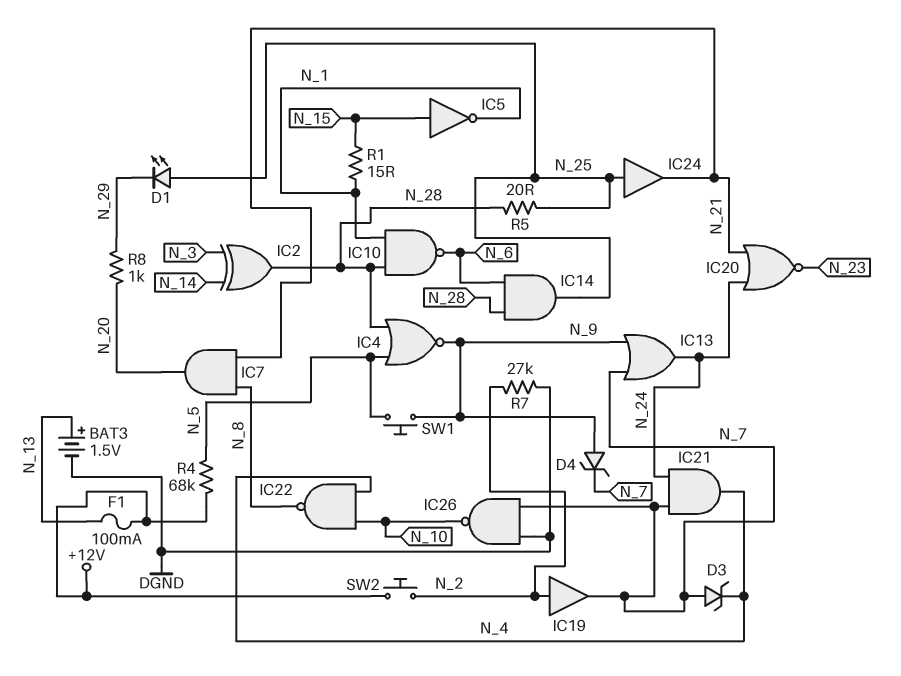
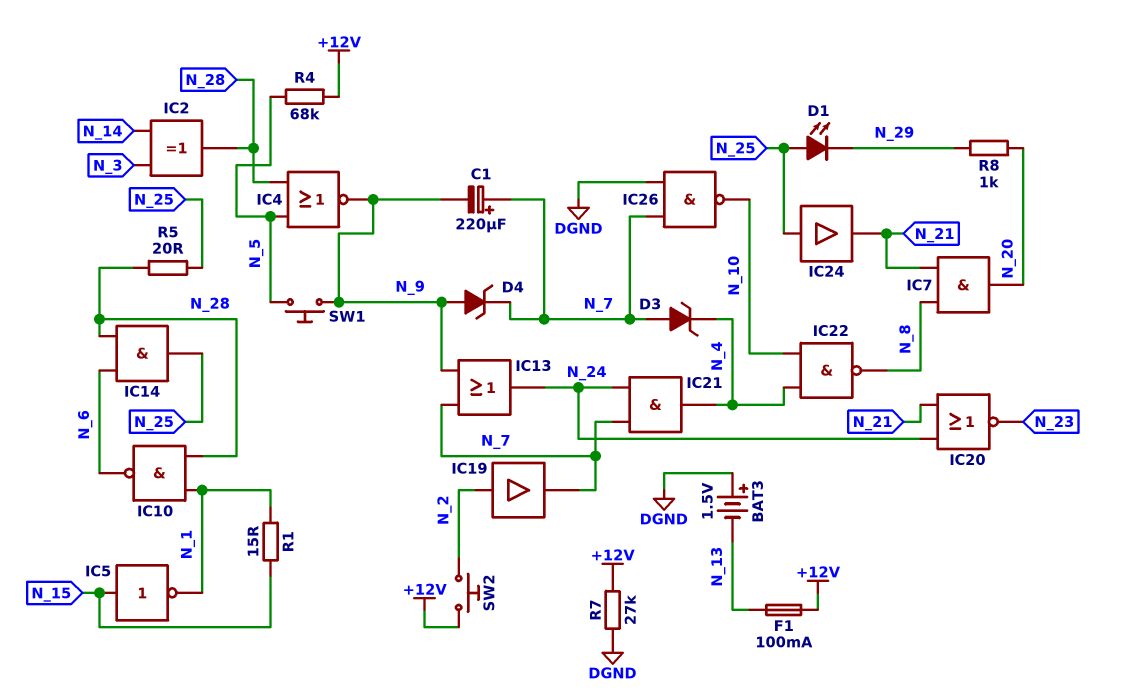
BAT3: 1.5V (plus N_13, minus DGND) -> 1.5V (plus DGND, minus N_13)
C1: none -> 220uF (plus N_7, minus N_9)
R7: 27k (DGND, N_2) -> 27k (+12V, DGND)

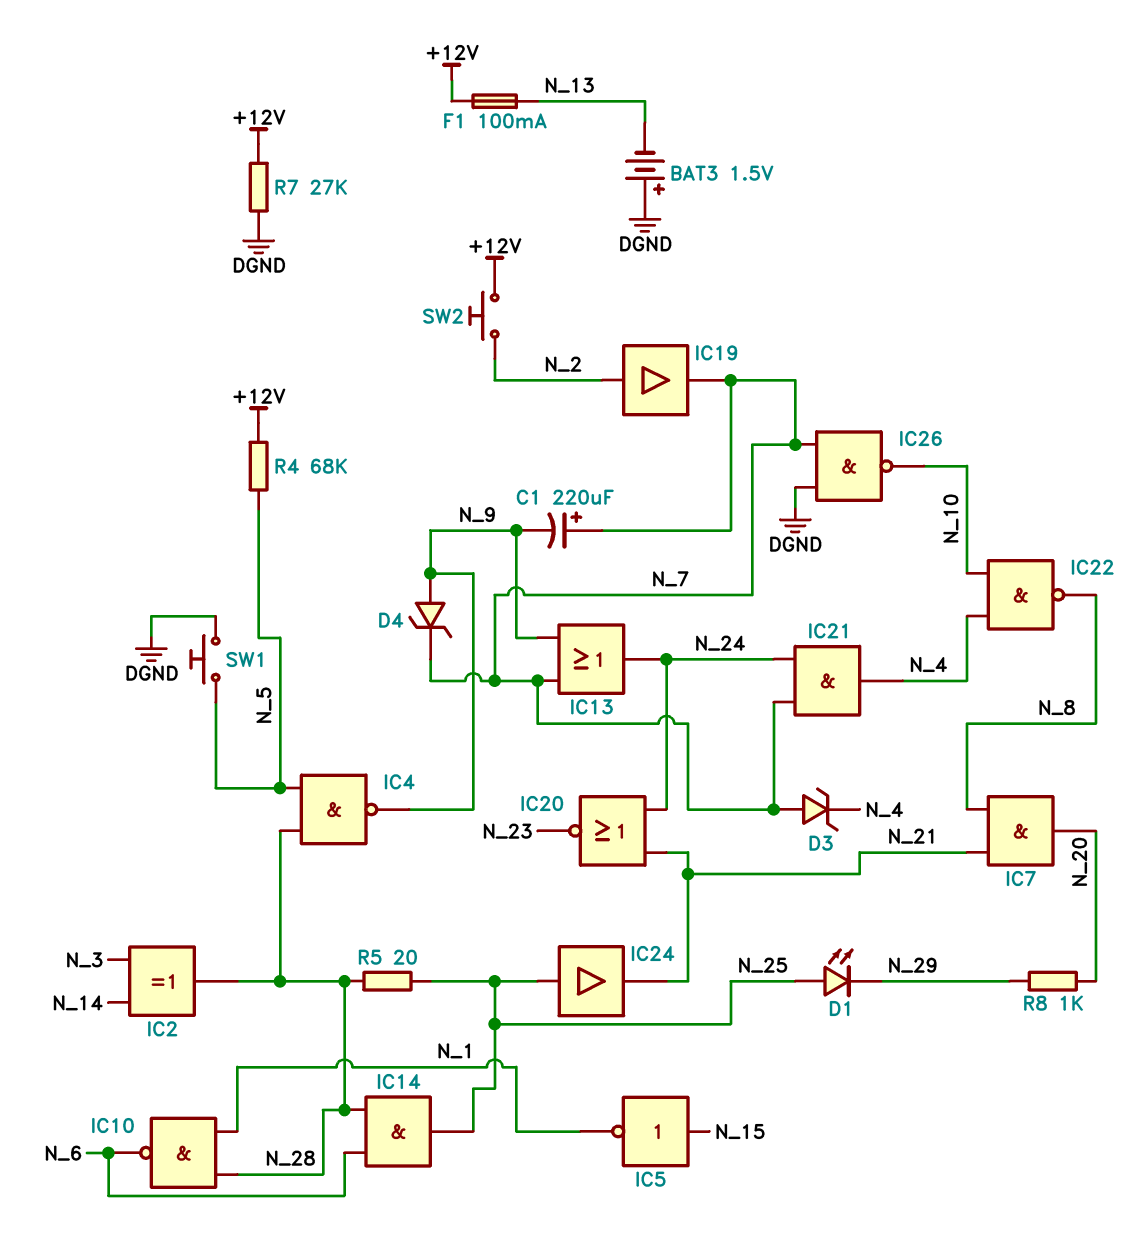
IC4: NOR (in N_5, in N_28, out N_9) -> NAND (in N_5, in N_28, out N_9)
R1: 15 (N_1, N_15) -> none
SW1: button (N_5, N_9) -> button (DGND, N_5)

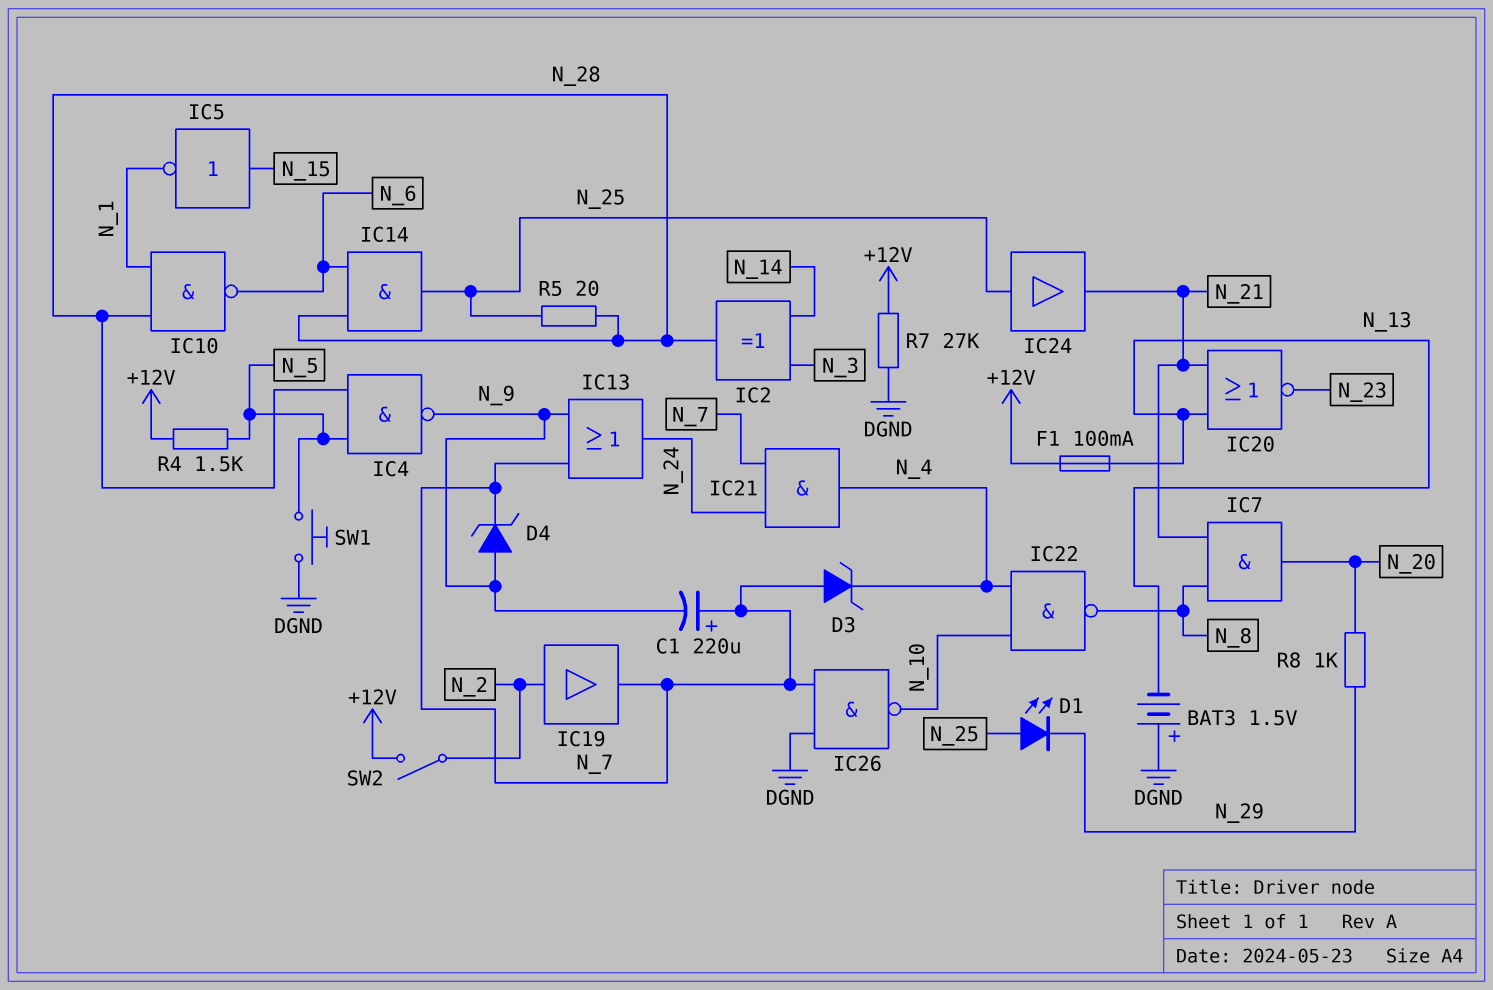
IC20: NOR (in N_21, in N_24, out N_23) -> NOR (in N_13, in N_21, out N_23)
R4: 68k (+12V, N_5) -> 1.5k (+12V, N_5)
SW2: button (+12V, N_2) -> switch (+12V, N_2)

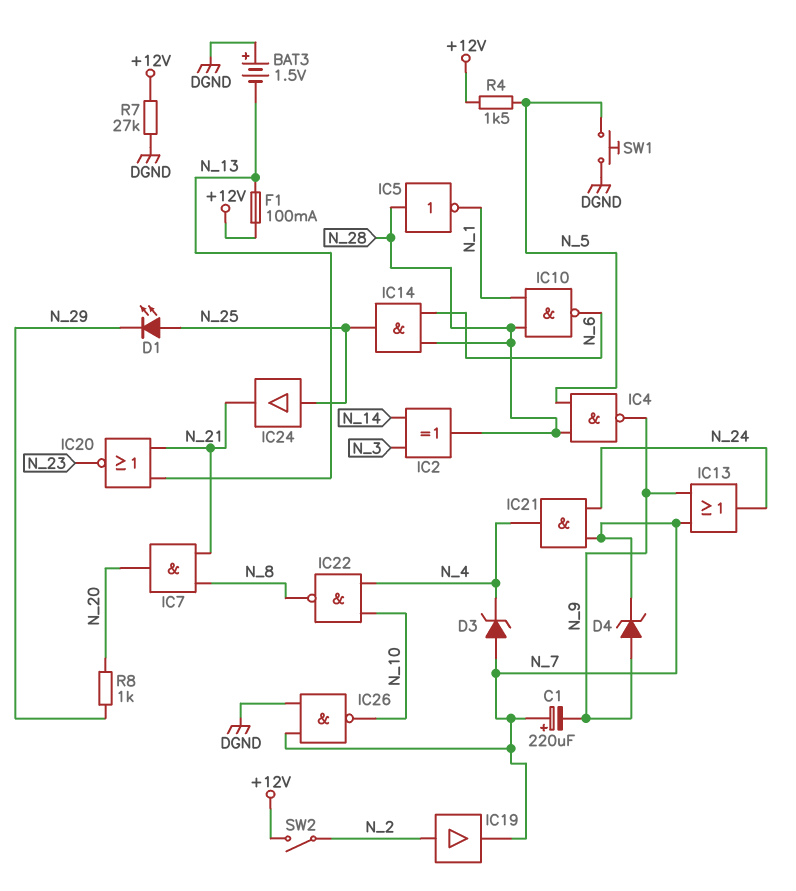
IC5: NOT (in N_15, out N_1) -> NOT (in N_28, out N_1)
R5: 20 (N_25, N_28) -> none

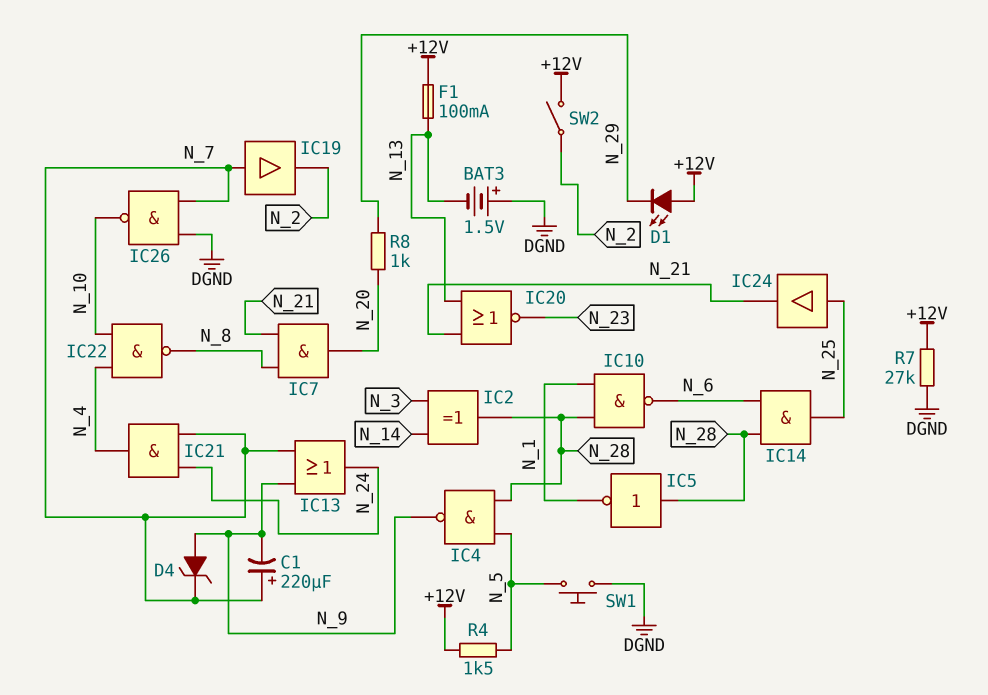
D1: LED (A N_25, K N_29) -> LED (A +12V, K N_29)
D3: zener (A N_7, K N_4) -> none
IC19: buffer (in N_2, out N_7) -> buffer (in N_7, out N_2)

